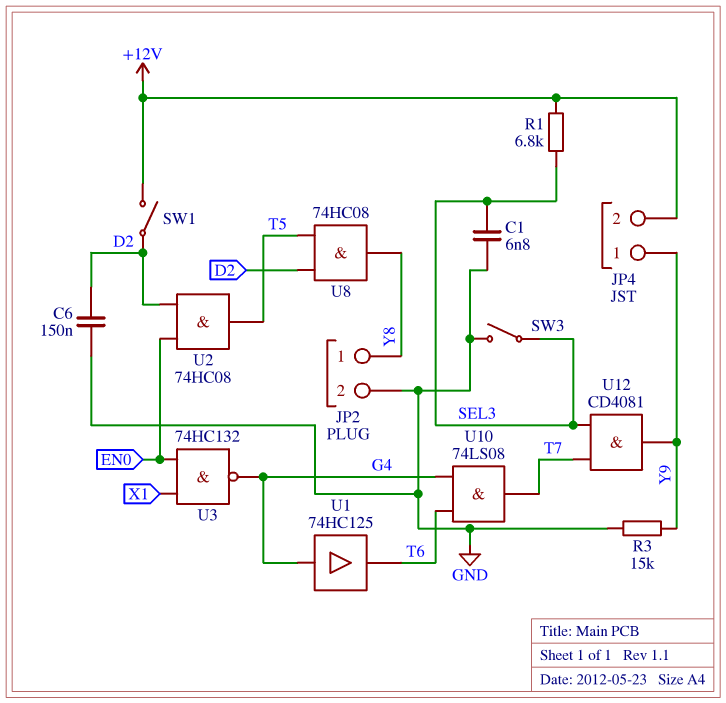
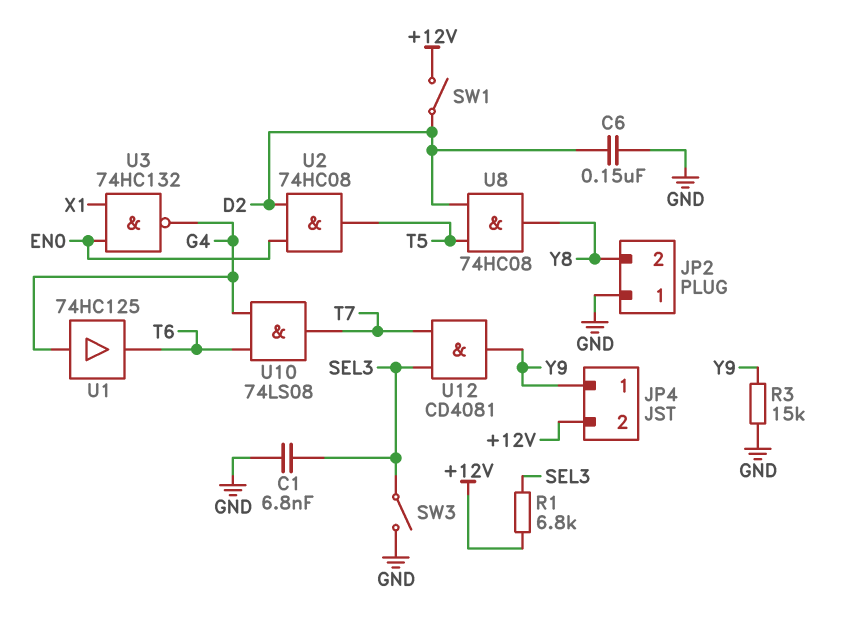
JP2 pin 1: Y8 -> GND
JP2 pin 2: GND -> Y8

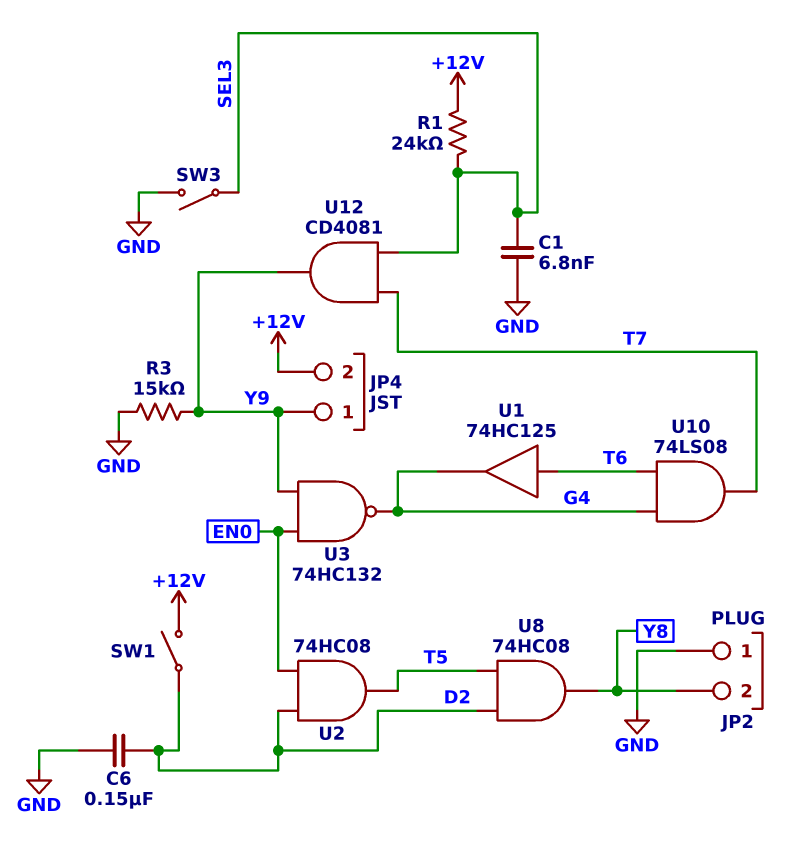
R1: 6.8k (+12V, SEL3) -> 24k (+12V, SEL3)
U1: buffer 74HC125 (in G4, out T6) -> buffer 74HC125 (in T6, out G4)
U3: NAND 74HC132 (in EN0, in X1, out G4) -> NAND 74HC132 (in EN0, in Y9, out G4)

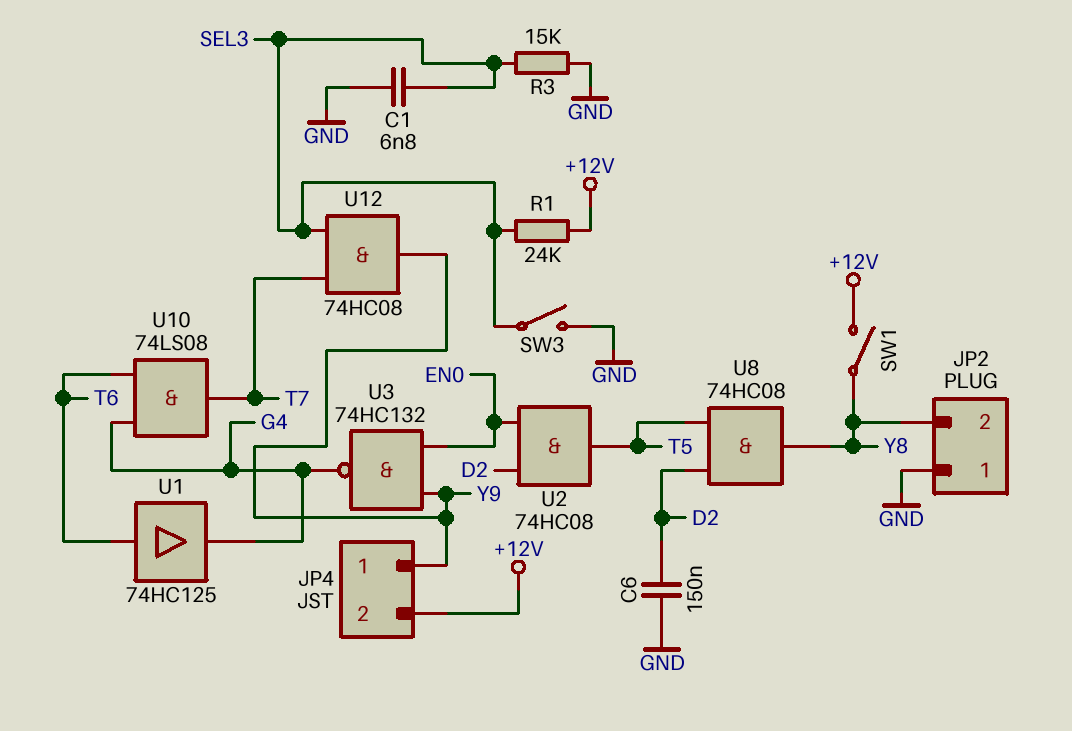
R3: 15k (GND, Y9) -> 15k (GND, SEL3)
SW1: switch (+12V, D2) -> switch (+12V, Y8)
U12: AND CD4081 (in SEL3, in T7, out Y9) -> AND 74HC08 (in SEL3, in T7, out Y9)

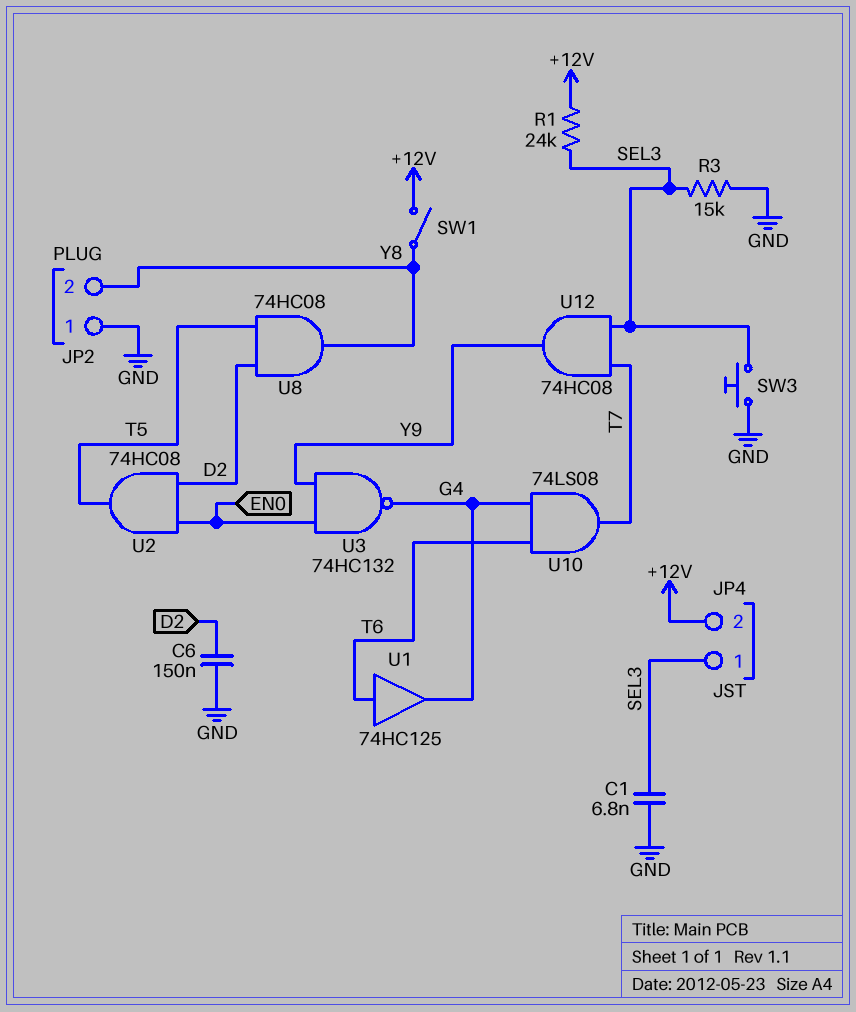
JP4 pin 1: Y9 -> SEL3
SW3: switch (GND, SEL3) -> button (GND, SEL3)

